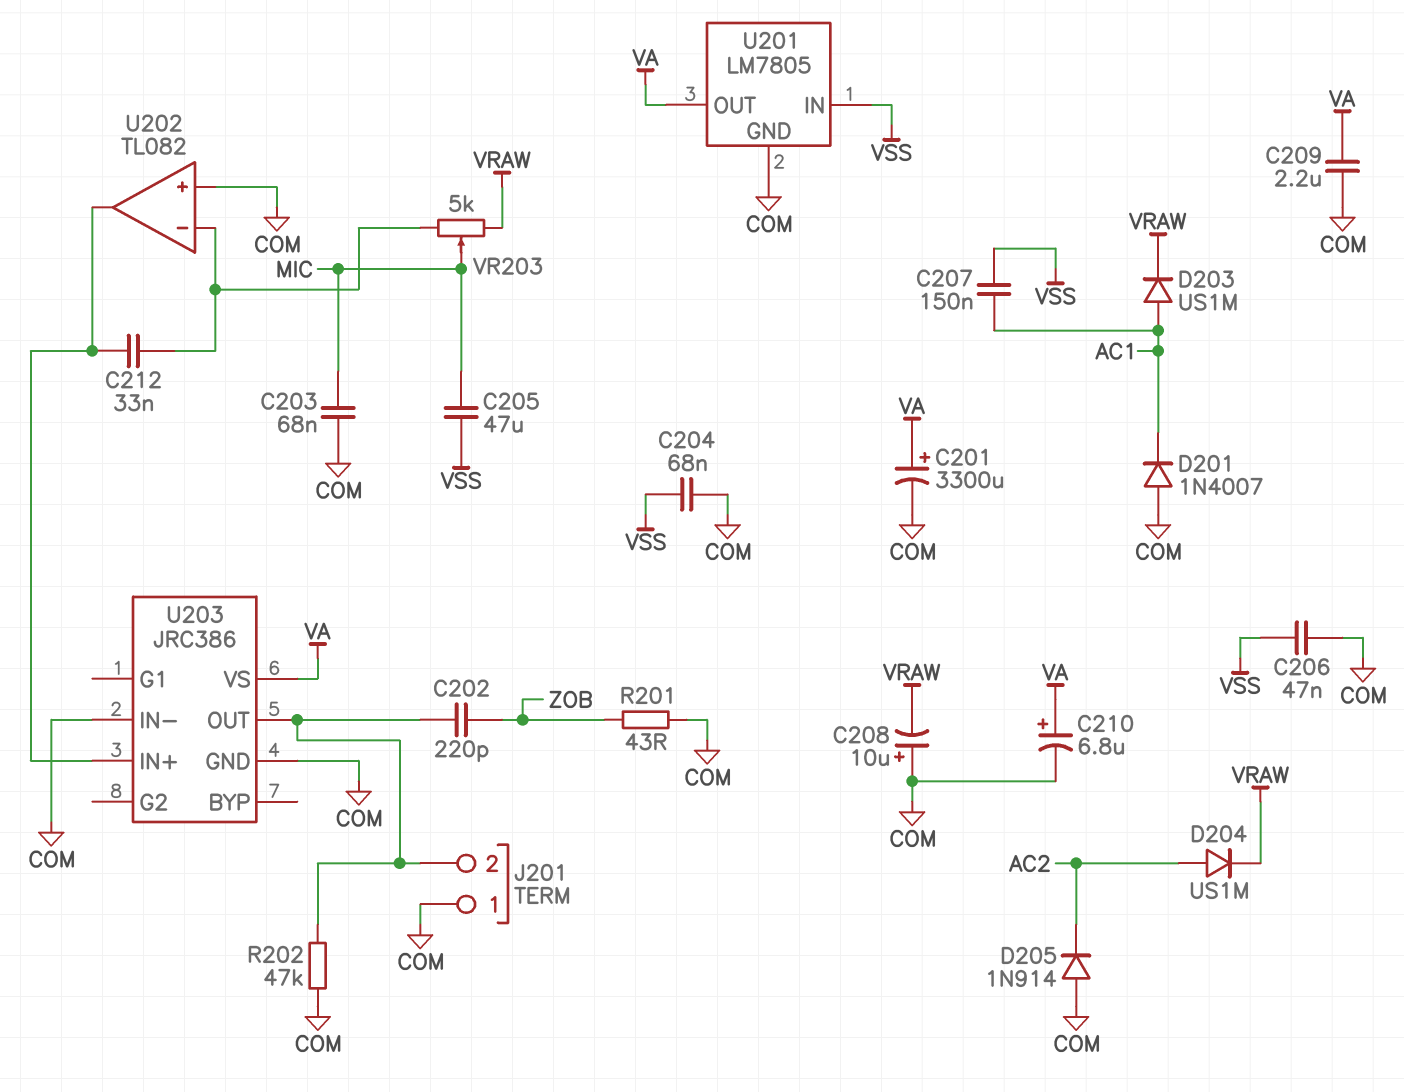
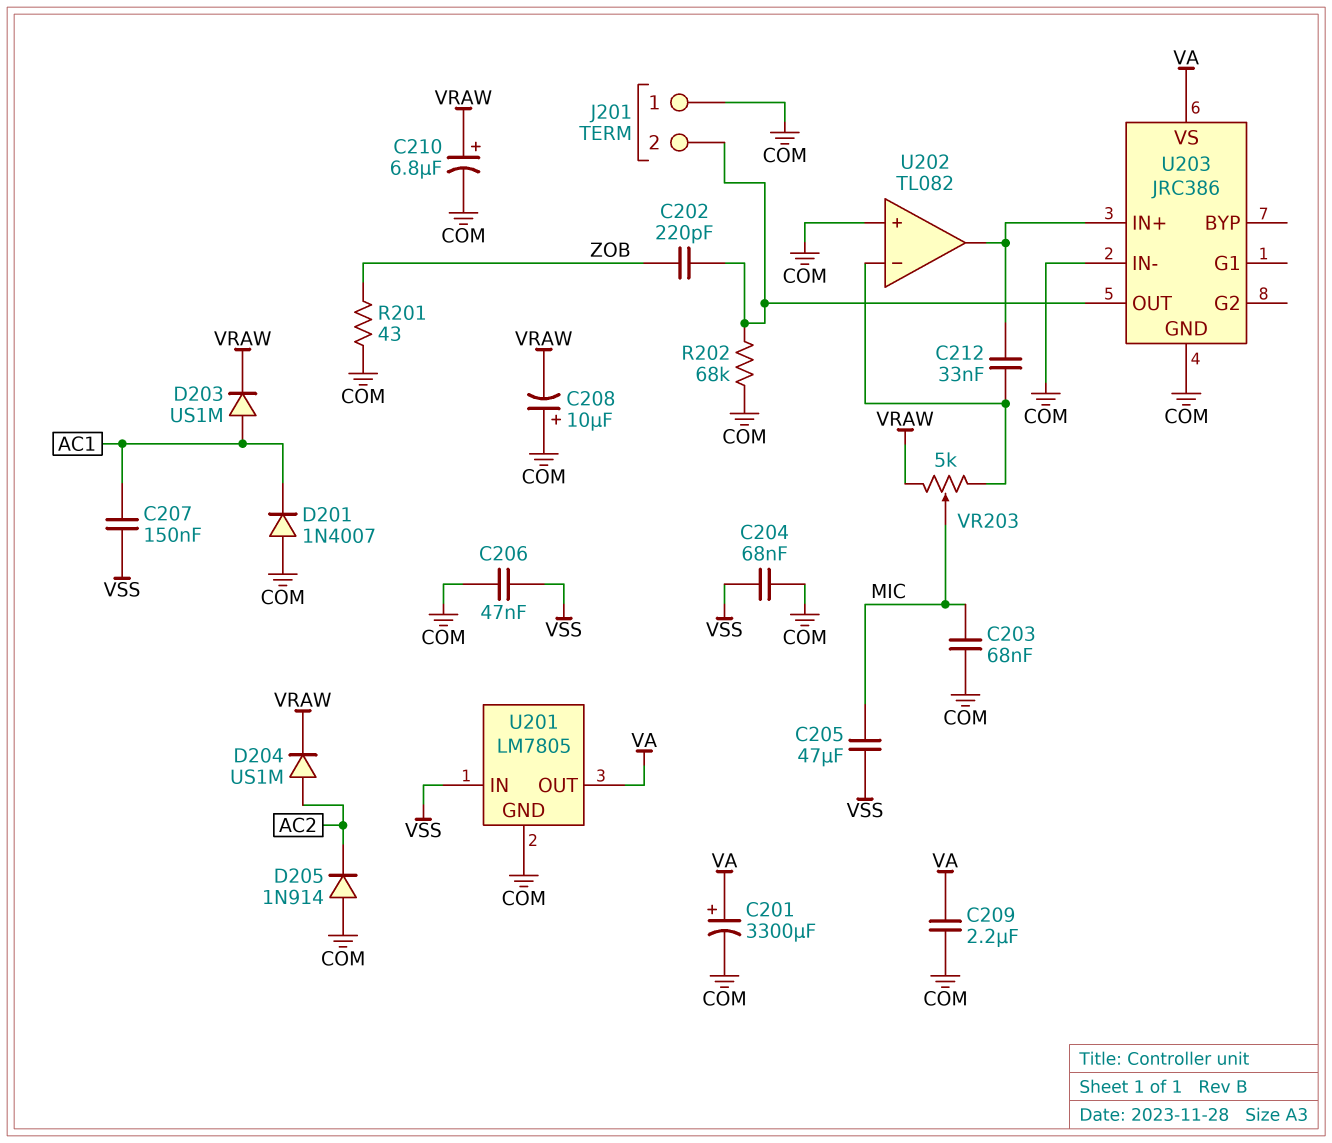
C210: 6.8uF (plus VA, minus COM) -> 6.8uF (plus VRAW, minus COM)
R202: 47k (COM, J201/2) -> 68k (COM, J201/2)

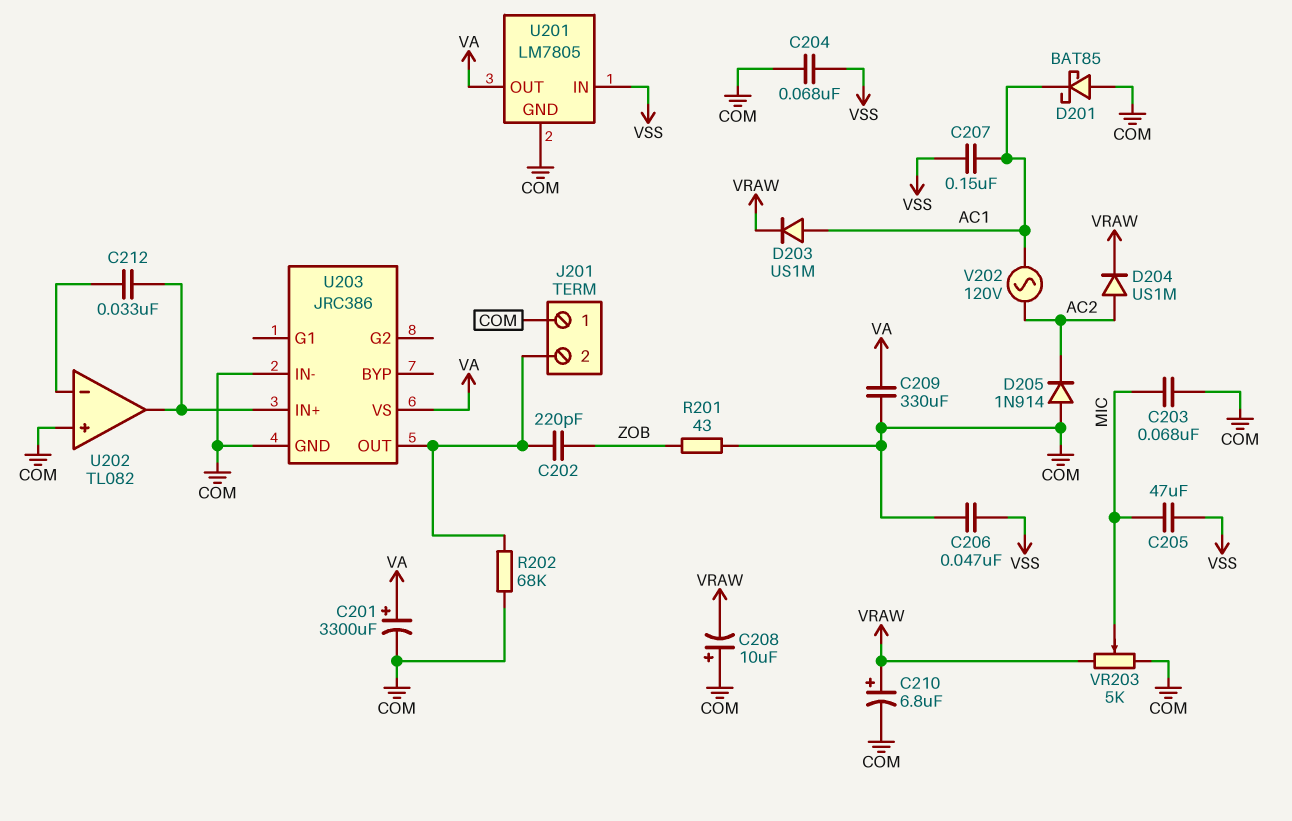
C209: 2.2uF (COM, VA) -> 330uF (COM, VA)
D201: diode 1N4007 (A COM, K AC1) -> schottky BAT85 (A COM, K AC1)
V202: none -> AC 120V (AC1, AC2)
VR203: 5k (U202/in-, VRAW, wiper MIC) -> 5k (COM, VRAW, wiper MIC)

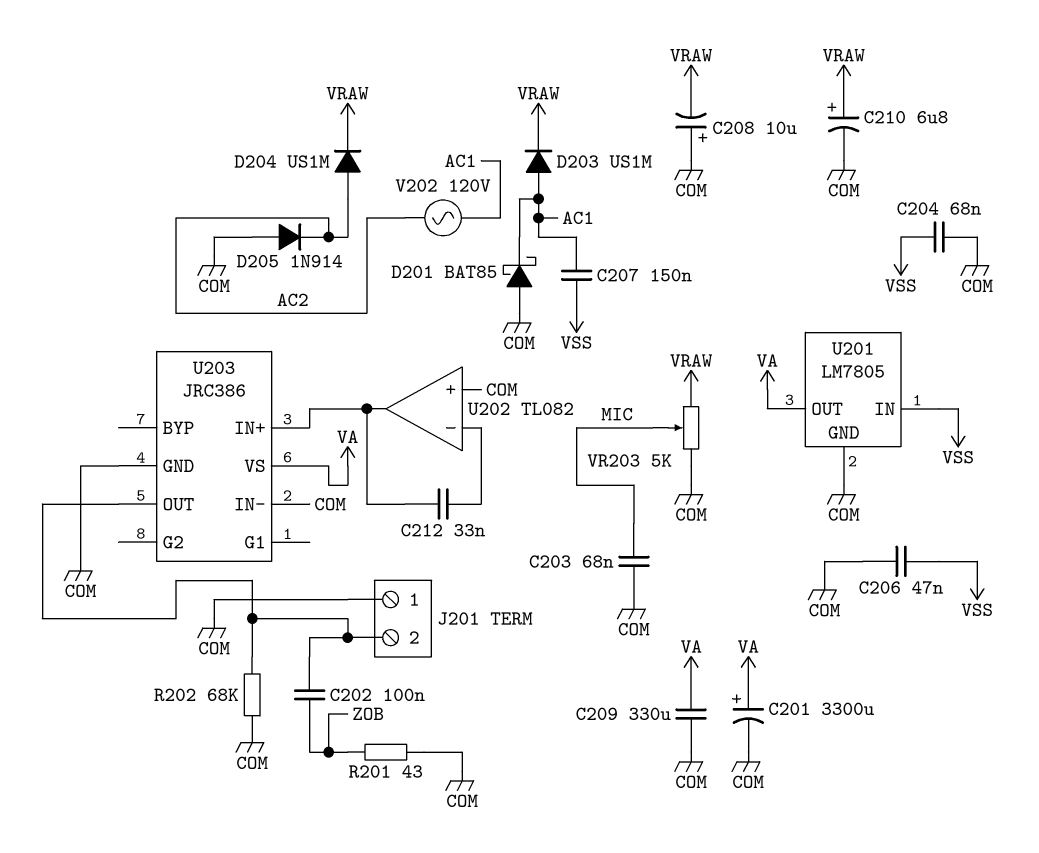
C202: 220pF (J201/2, ZOB) -> 100nF (J201/2, ZOB)
C205: 47uF (MIC, VSS) -> none

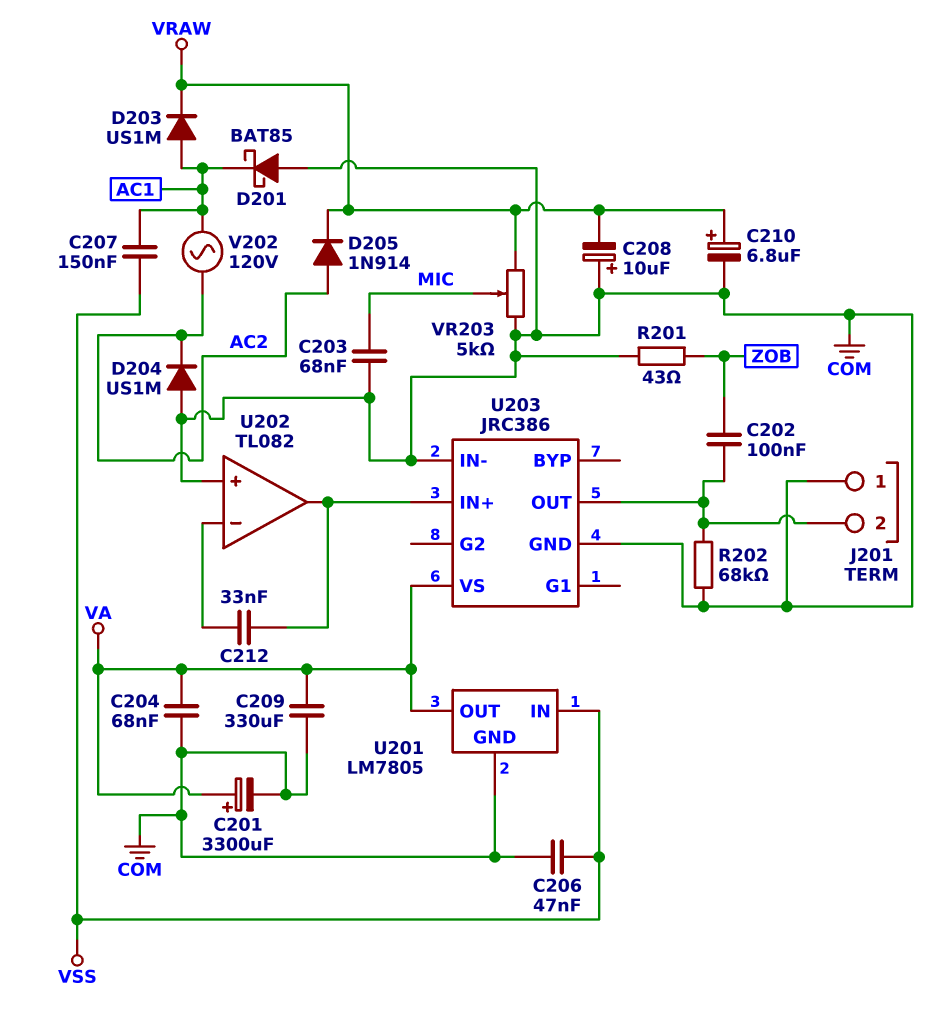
C204: 68nF (COM, VSS) -> 68nF (COM, VA)
D204: diode US1M (A AC2, K VRAW) -> diode US1M (A COM, K AC2)
D205: diode 1N914 (A COM, K AC2) -> diode 1N914 (A AC2, K VRAW)

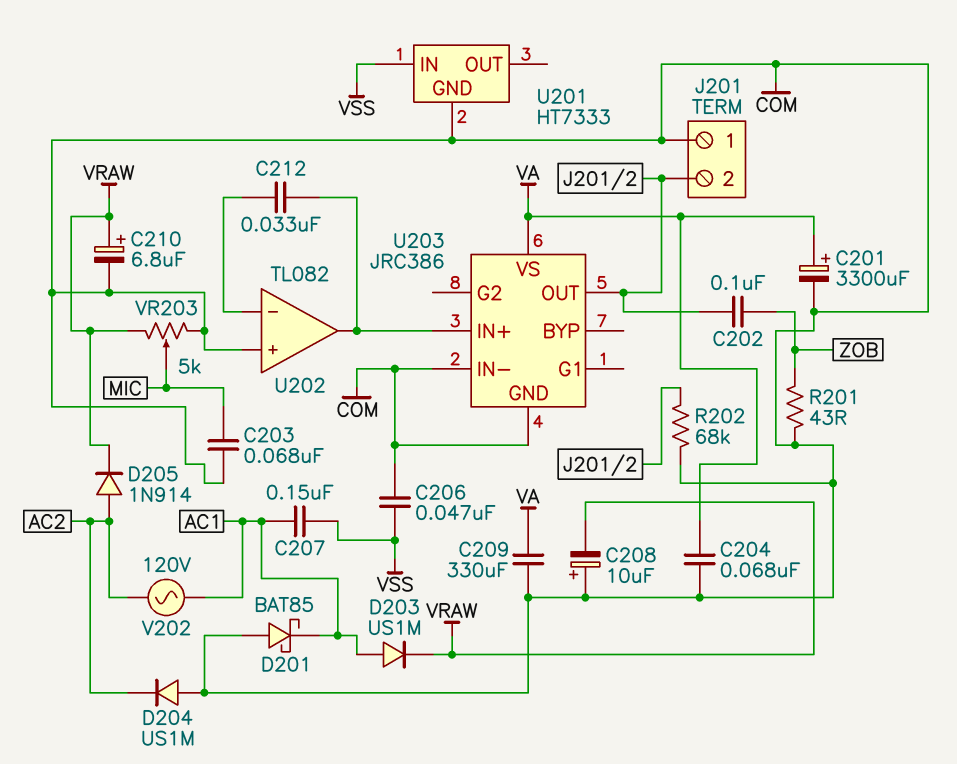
U201: LM7805 -> HT7333
U201 pin OUT: VA -> none

